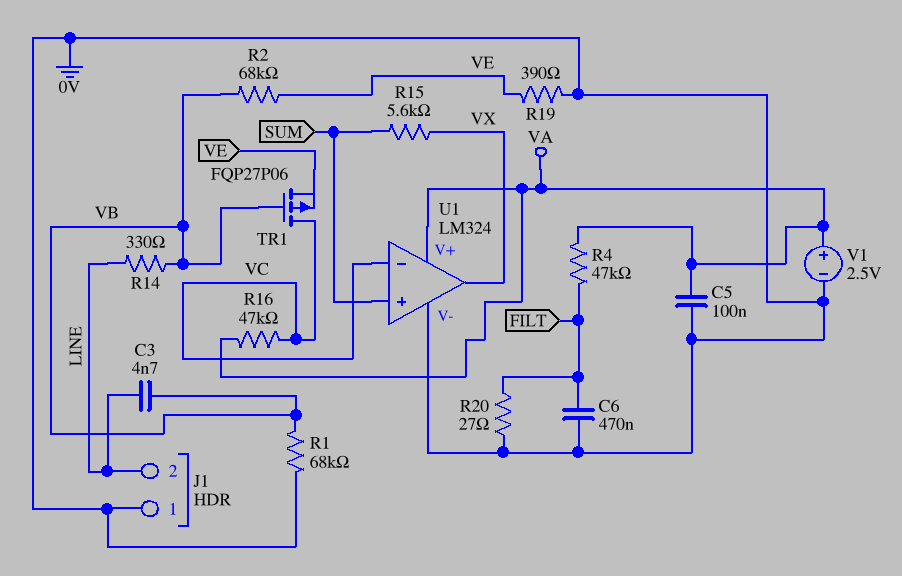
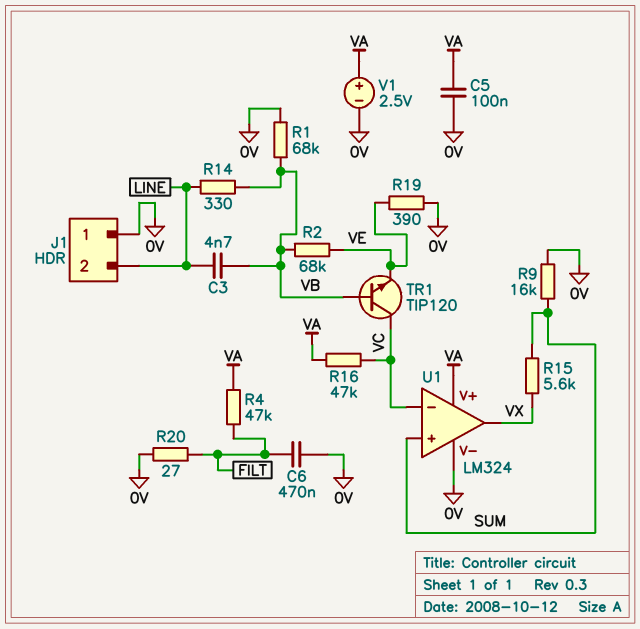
R9: none -> 16k (0V, SUM)
TR1: PMOS FQP27P06 (G VB, D VC, S VE) -> NPN TIP120 (B VB, C VC, E VE)

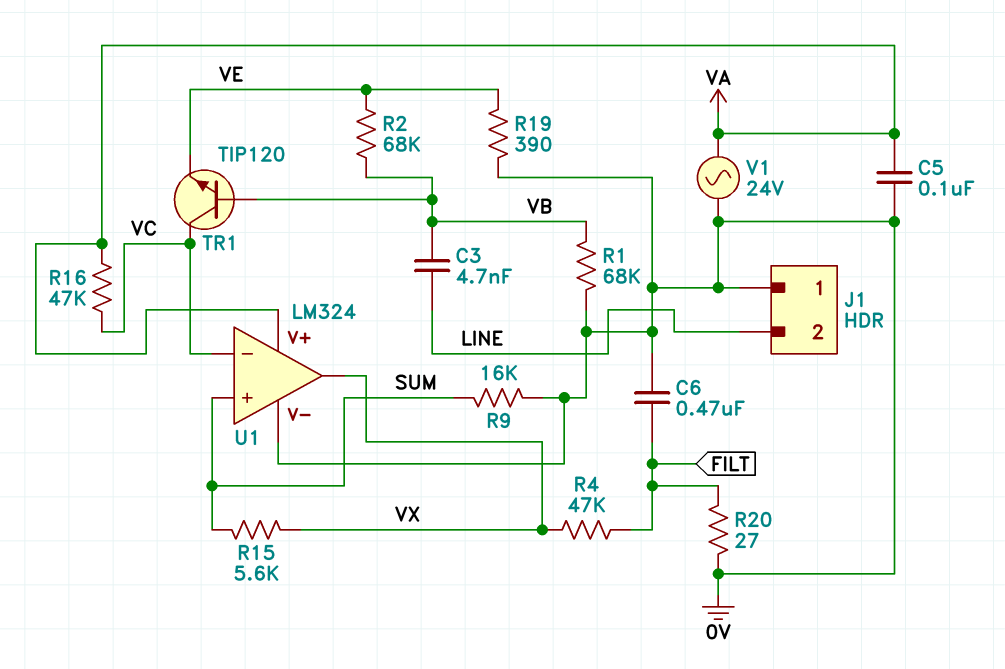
R4: 47k (FILT, VA) -> 47k (FILT, VX)
R14: 330 (LINE, VB) -> none
V1: 2.5V (plus VA, minus 0V) -> AC 24V (0V, VA)

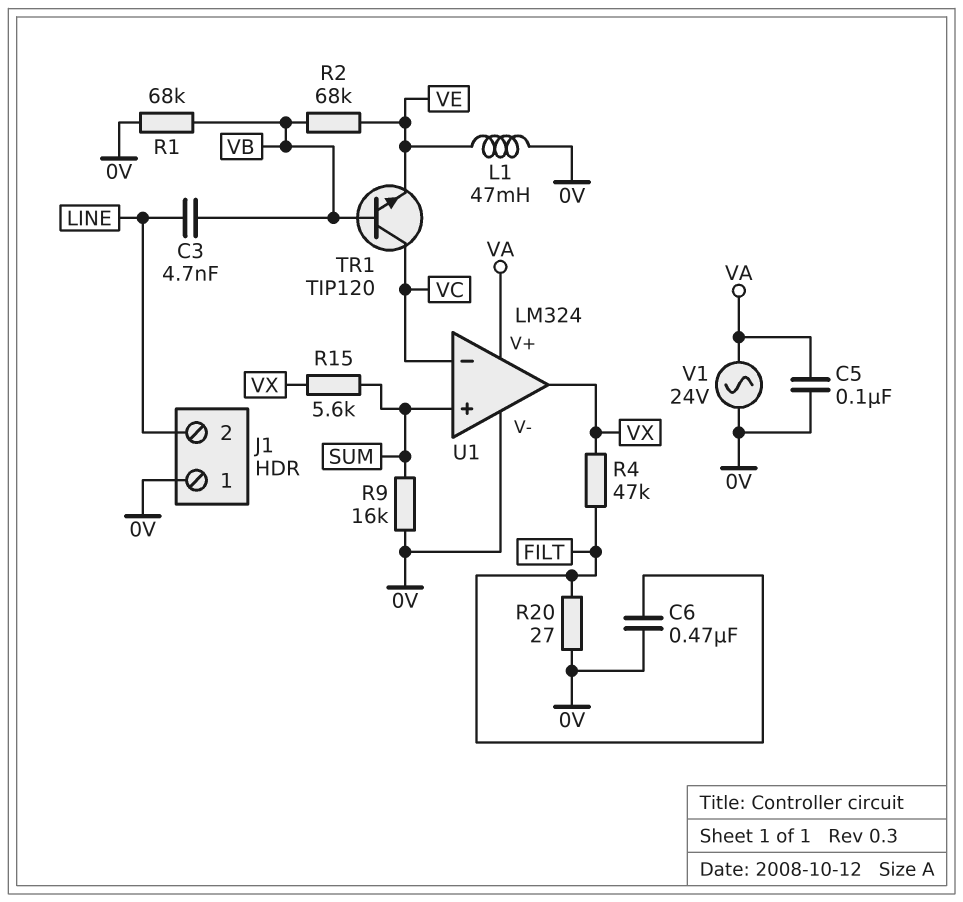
L1: none -> 47mH (0V, VE)
R16: 47k (VA, VC) -> none
R19: 390 (0V, VE) -> none

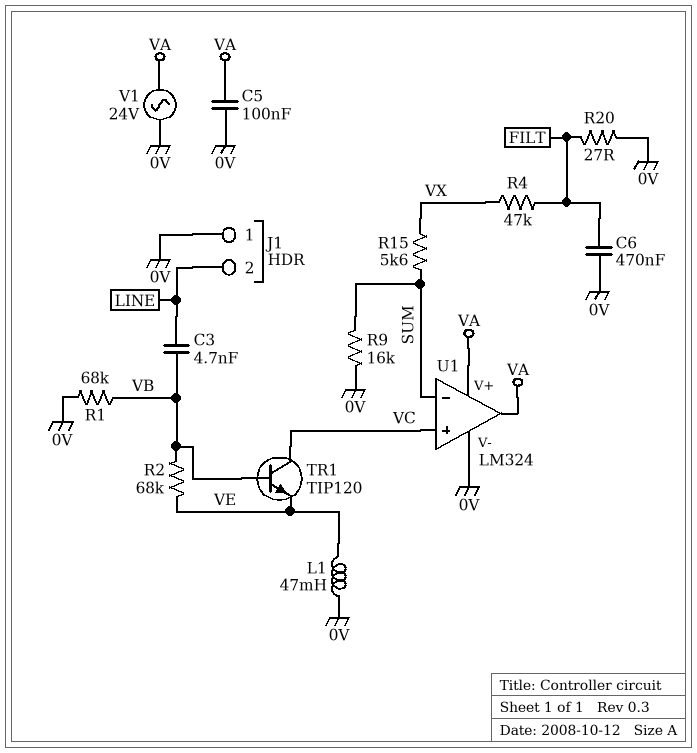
U1 pin in+: SUM -> VC
U1 pin in-: VC -> SUM
U1 pin out: VX -> VA

